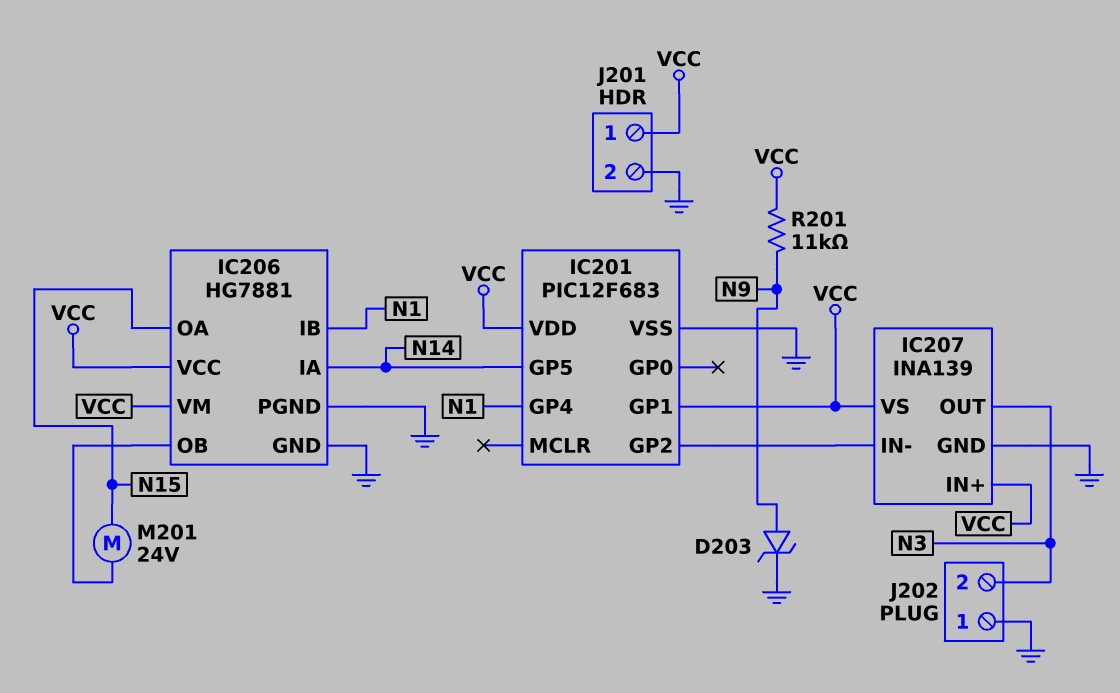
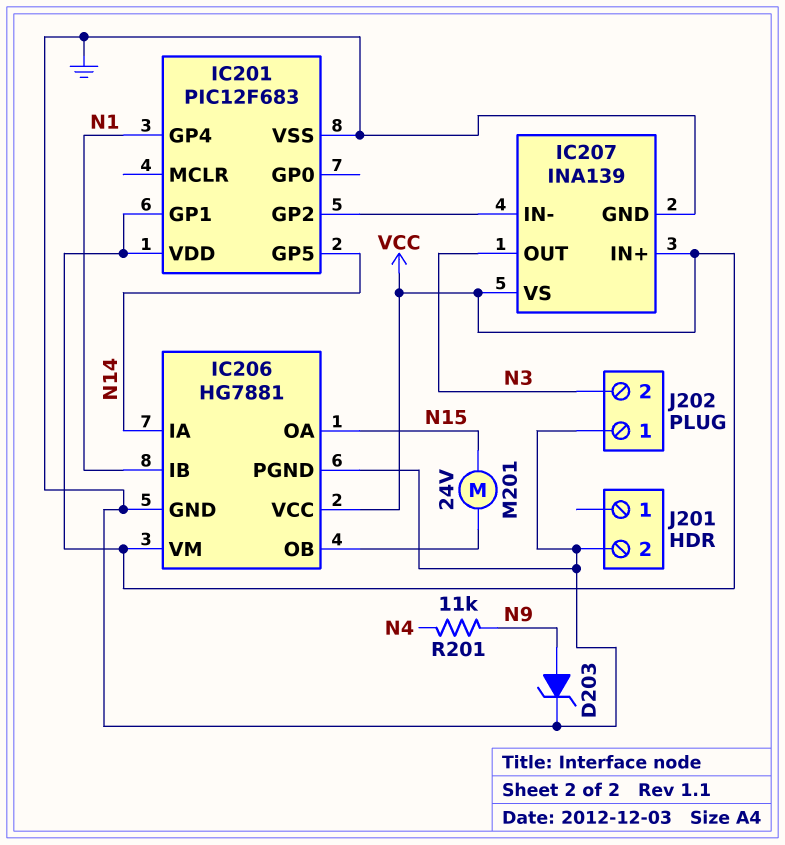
J201 pin 1: VCC -> none
R201: 11k (N9, VCC) -> 11k (N4, N9)

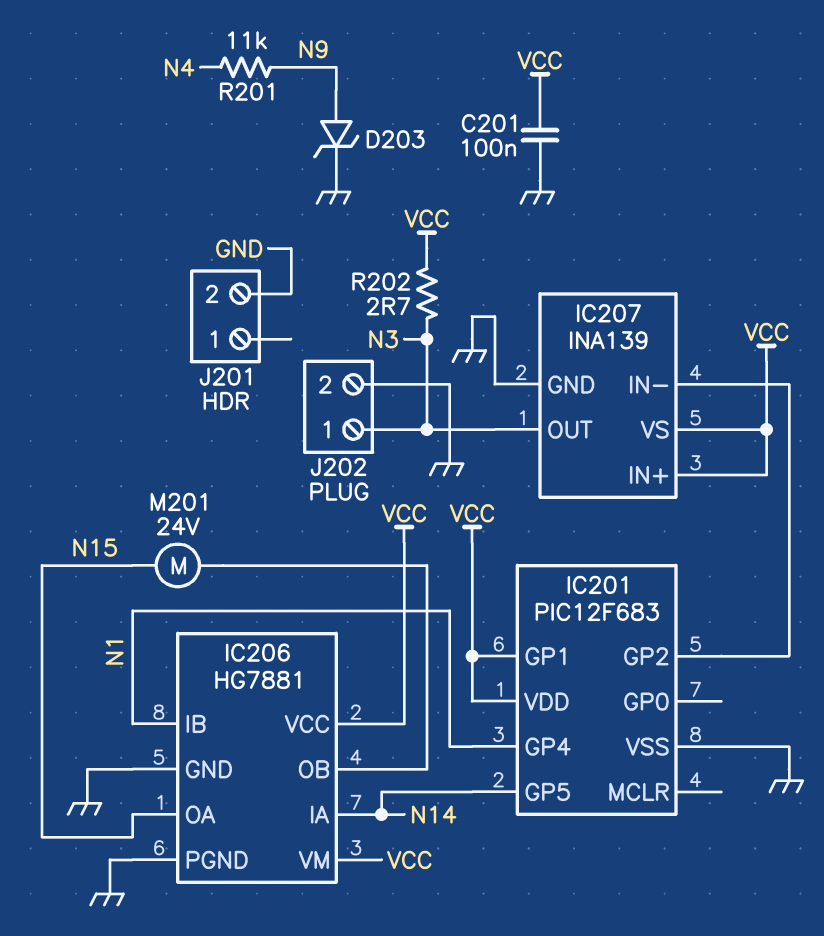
C201: none -> 100nF (GND, VCC)
J202 pin 1: GND -> N3
J202 pin 2: N3 -> GND
R202: none -> 2.7 (N3, VCC)

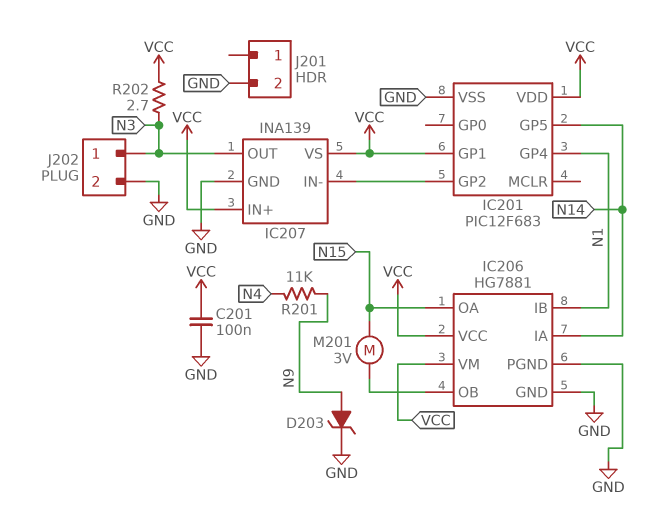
M201: motor 24V (IC206/OB, N15) -> motor 3V (IC206/OB, N15)

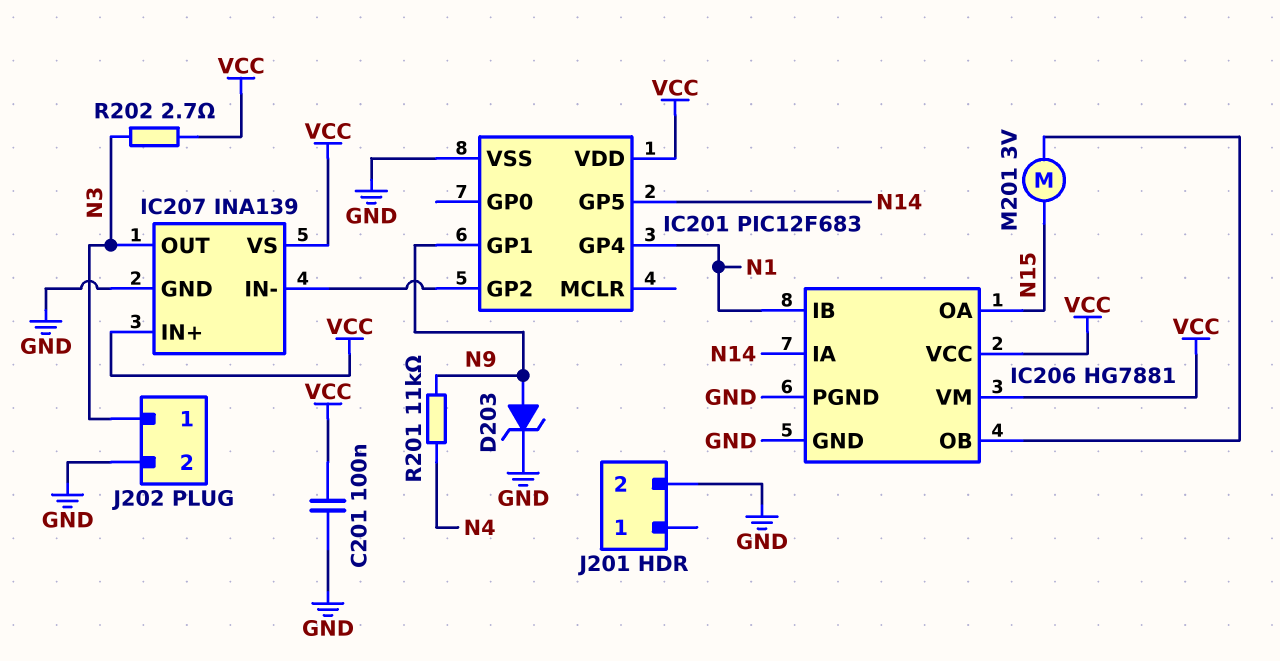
IC201 pin GP1: VCC -> N9

